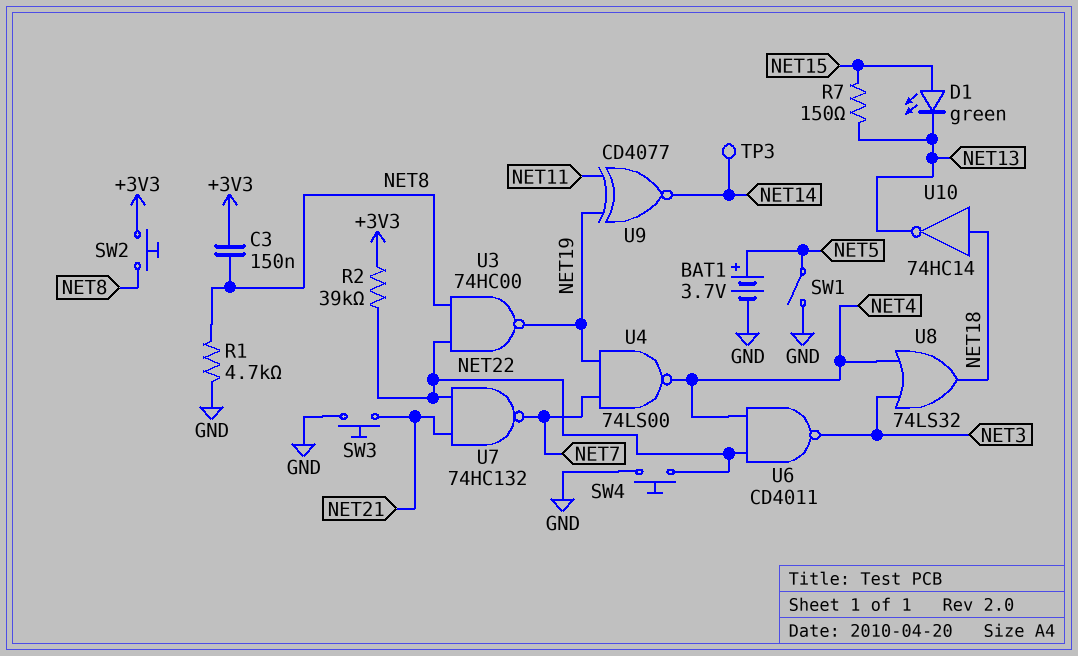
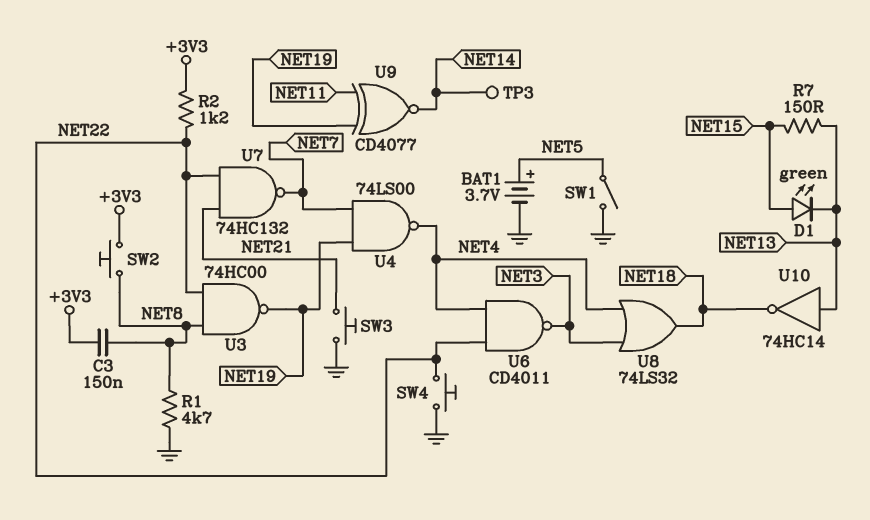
R2: 39k (+3V3, NET22) -> 1.2k (+3V3, NET22)
U10: NOT 74HC14 (in NET18, out NET13) -> NOT 74HC14 (in NET13, out NET18)

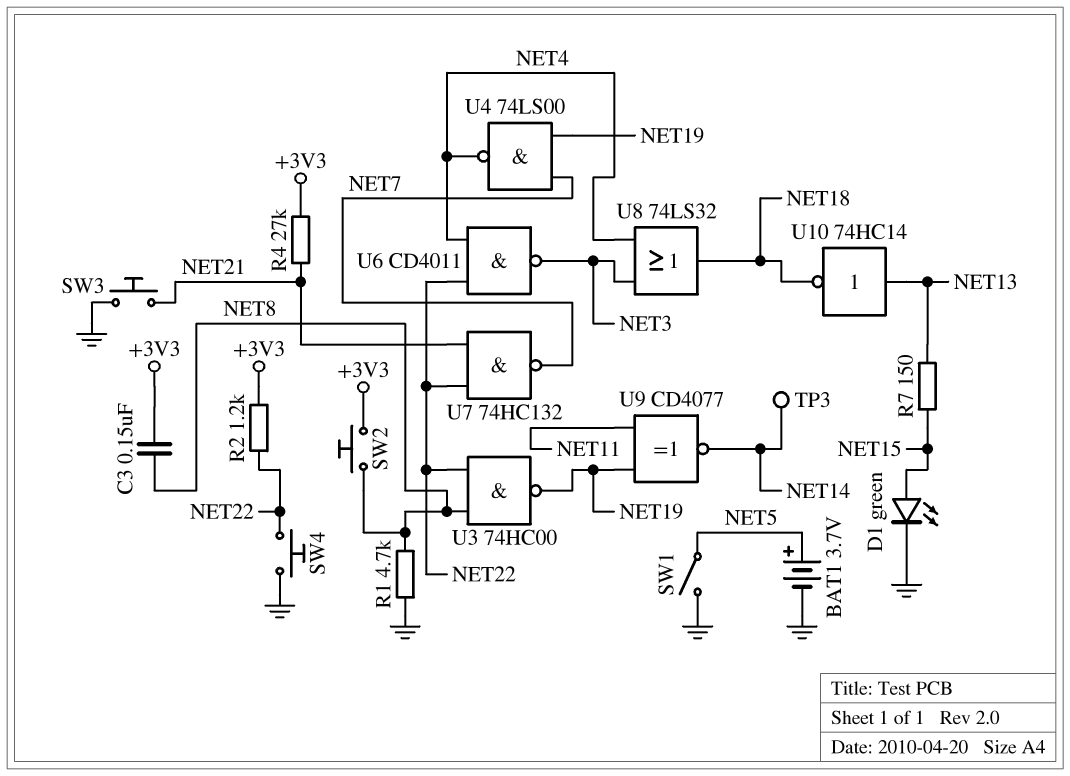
D1: LED green (A NET15, K NET13) -> LED green (A NET15, K GND)
R4: none -> 27k (+3V3, NET21)

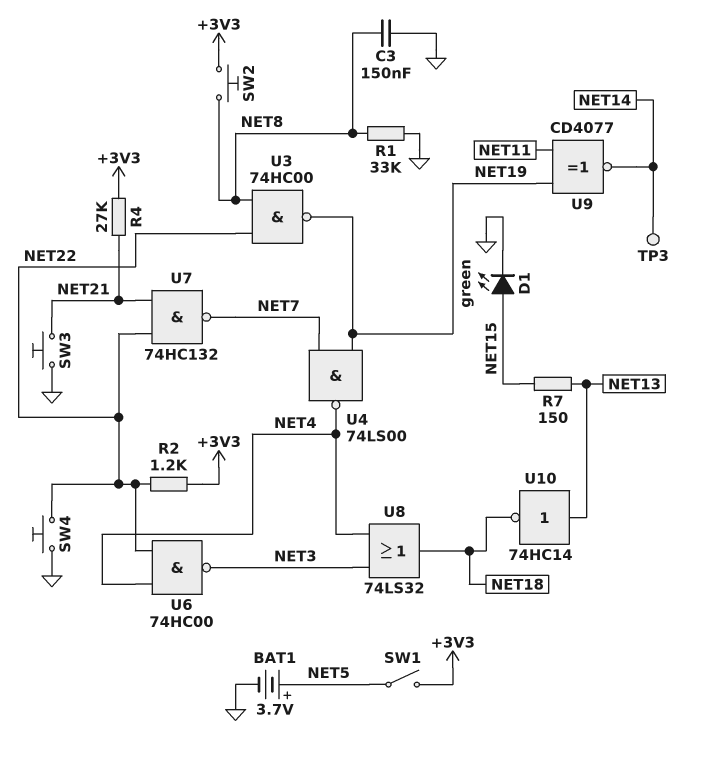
C3: 150nF (+3V3, NET8) -> 150nF (GND, NET8)
R1: 4.7k (GND, NET8) -> 33k (GND, NET8)
SW1: switch (GND, NET5) -> switch (+3V3, NET5)
U6: NAND CD4011 (in NET4, in NET22, out NET3) -> NAND 74HC00 (in NET4, in NET22, out NET3)

